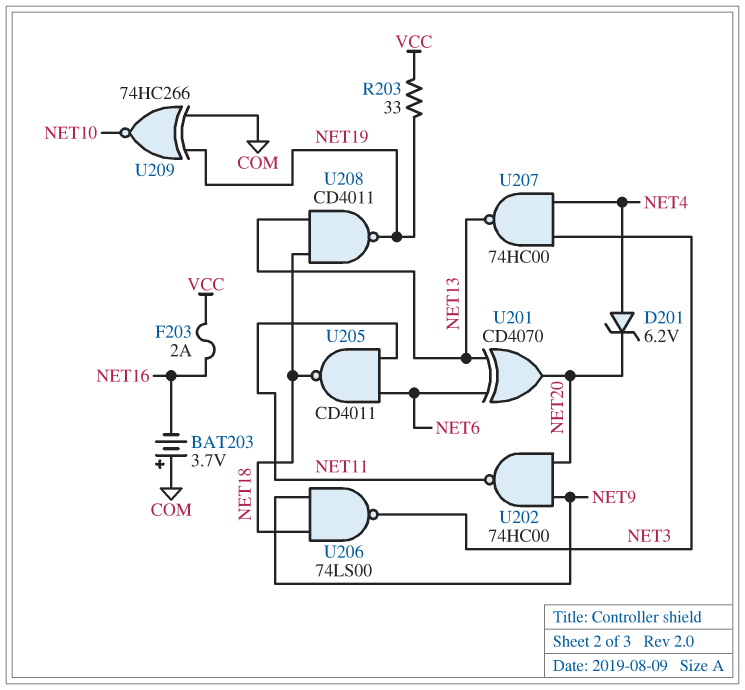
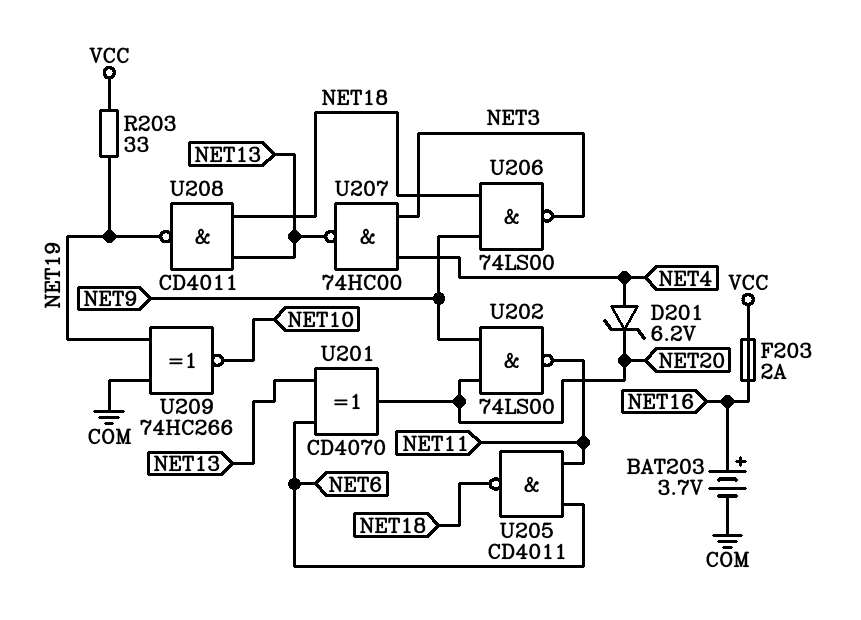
BAT203: 3.7V (plus COM, minus NET16) -> 3.7V (plus NET16, minus COM)
U202: NAND 74HC00 (in NET9, in NET20, out NET11) -> NAND 74LS00 (in NET9, in NET20, out NET11)

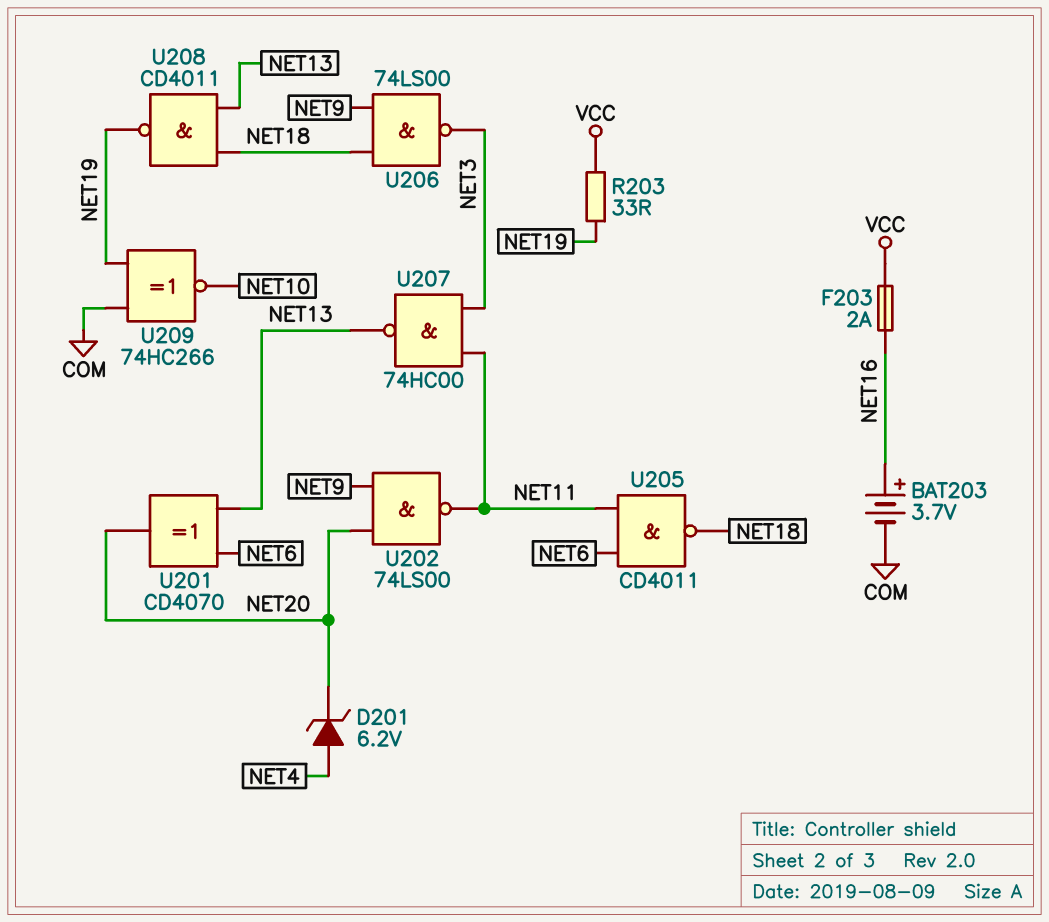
U207: NAND 74HC00 (in NET3, in NET4, out NET13) -> NAND 74HC00 (in NET3, in NET11, out NET13)

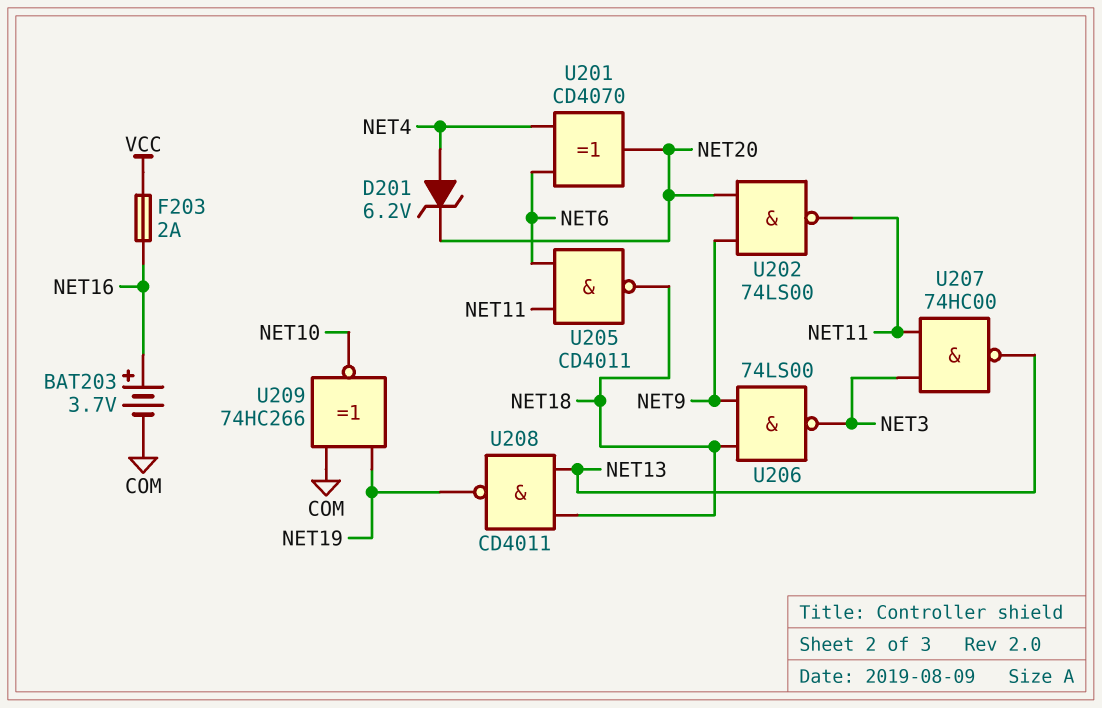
R203: 33 (NET19, VCC) -> none
U201: XOR CD4070 (in NET6, in NET13, out NET20) -> XOR CD4070 (in NET4, in NET6, out NET20)

